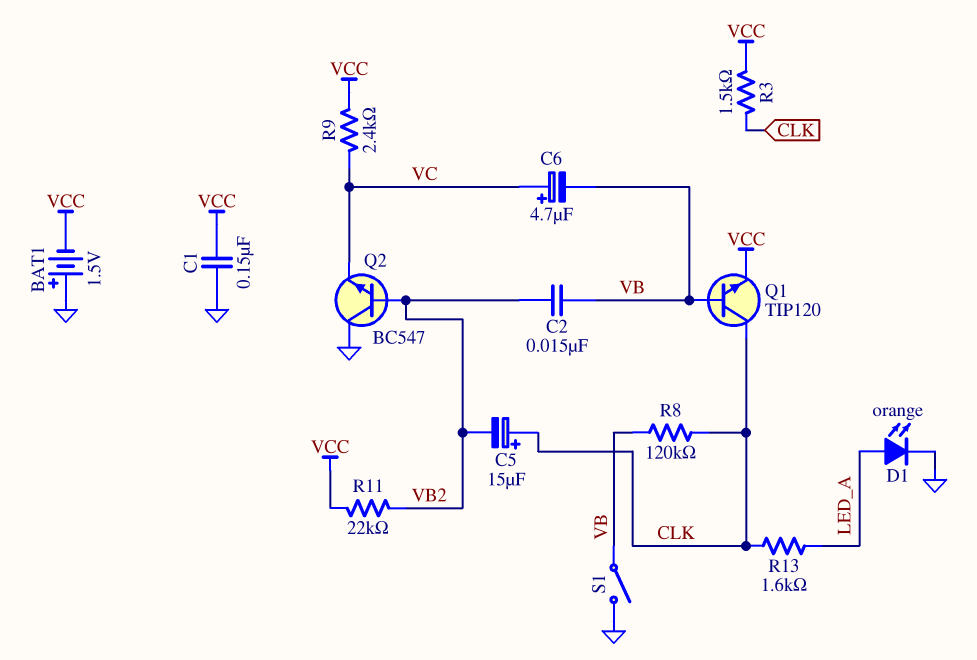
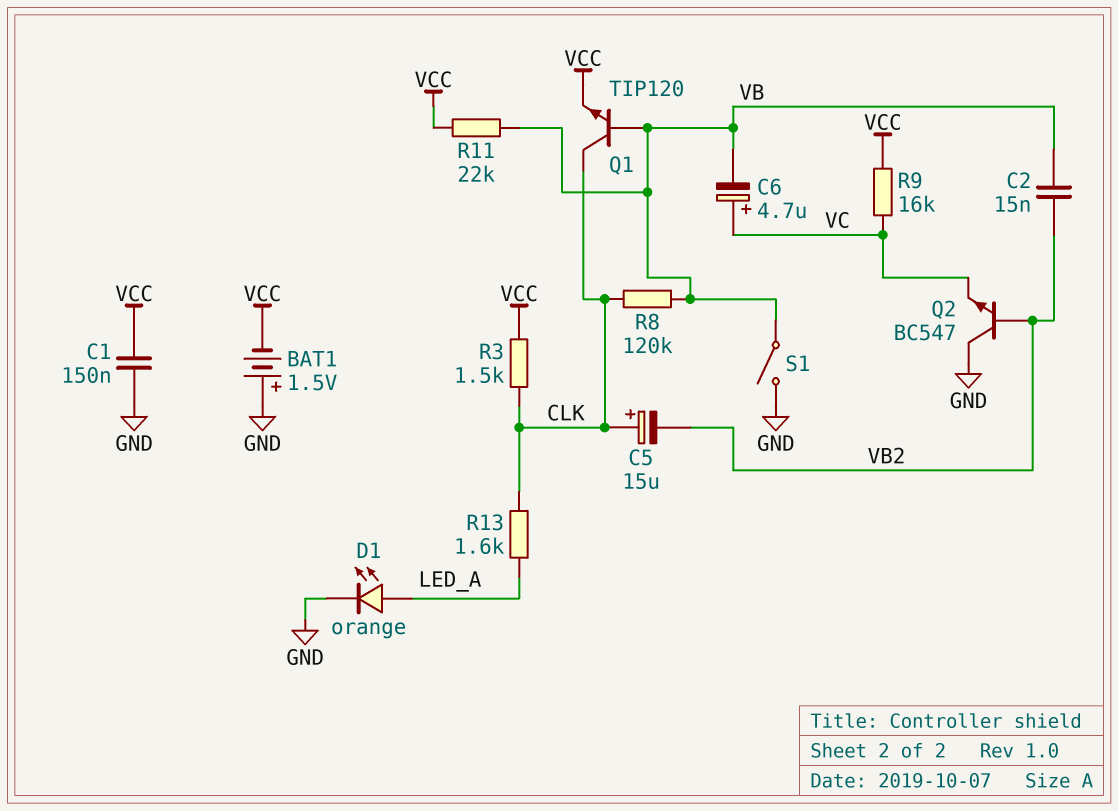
R9: 2.4k (VC, VCC) -> 16k (VC, VCC)
R11: 22k (VB2, VCC) -> 22k (VB, VCC)

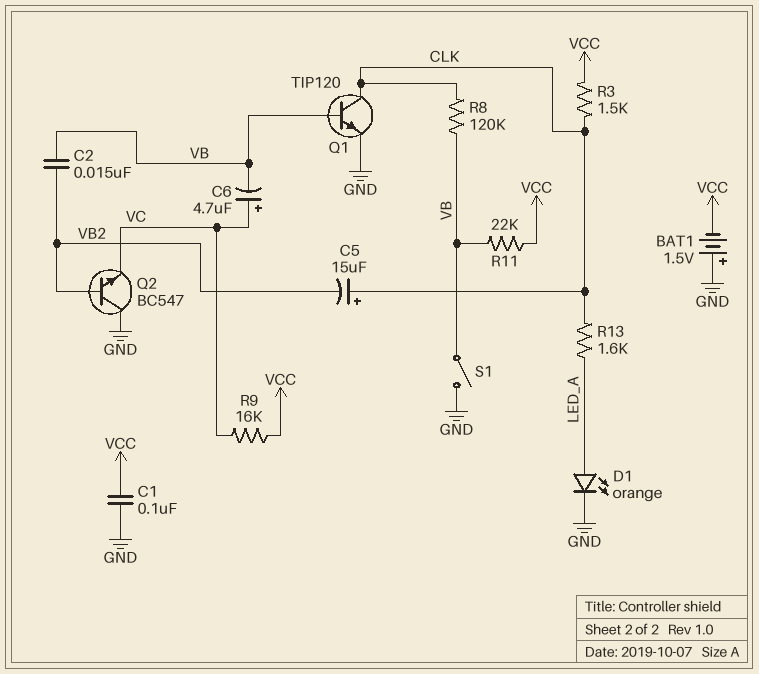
C1: 150nF (GND, VCC) -> 100nF (GND, VCC)
Q1: NPN TIP120 (B VB, C CLK, E VCC) -> NPN TIP120 (B VB, C CLK, E GND)

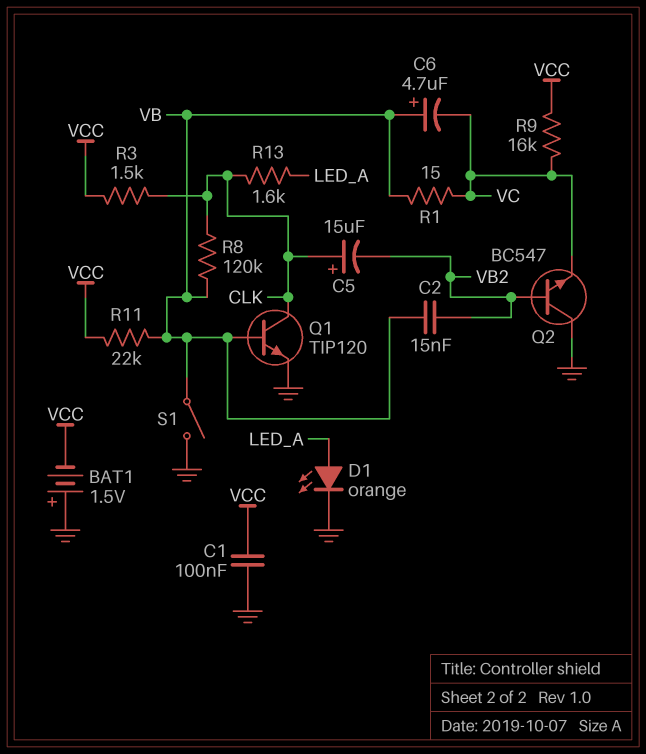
C6: 4.7uF (plus VC, minus VB) -> 4.7uF (plus VB, minus VC)
R1: none -> 15 (VB, VC)

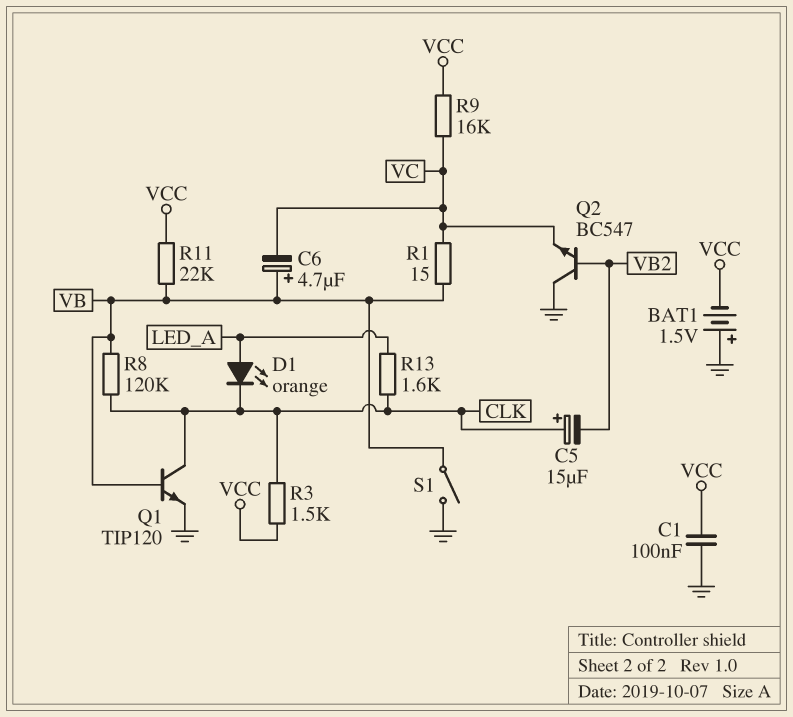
C2: 15nF (VB, VB2) -> none
D1: LED orange (A LED_A, K GND) -> LED orange (A LED_A, K CLK)

